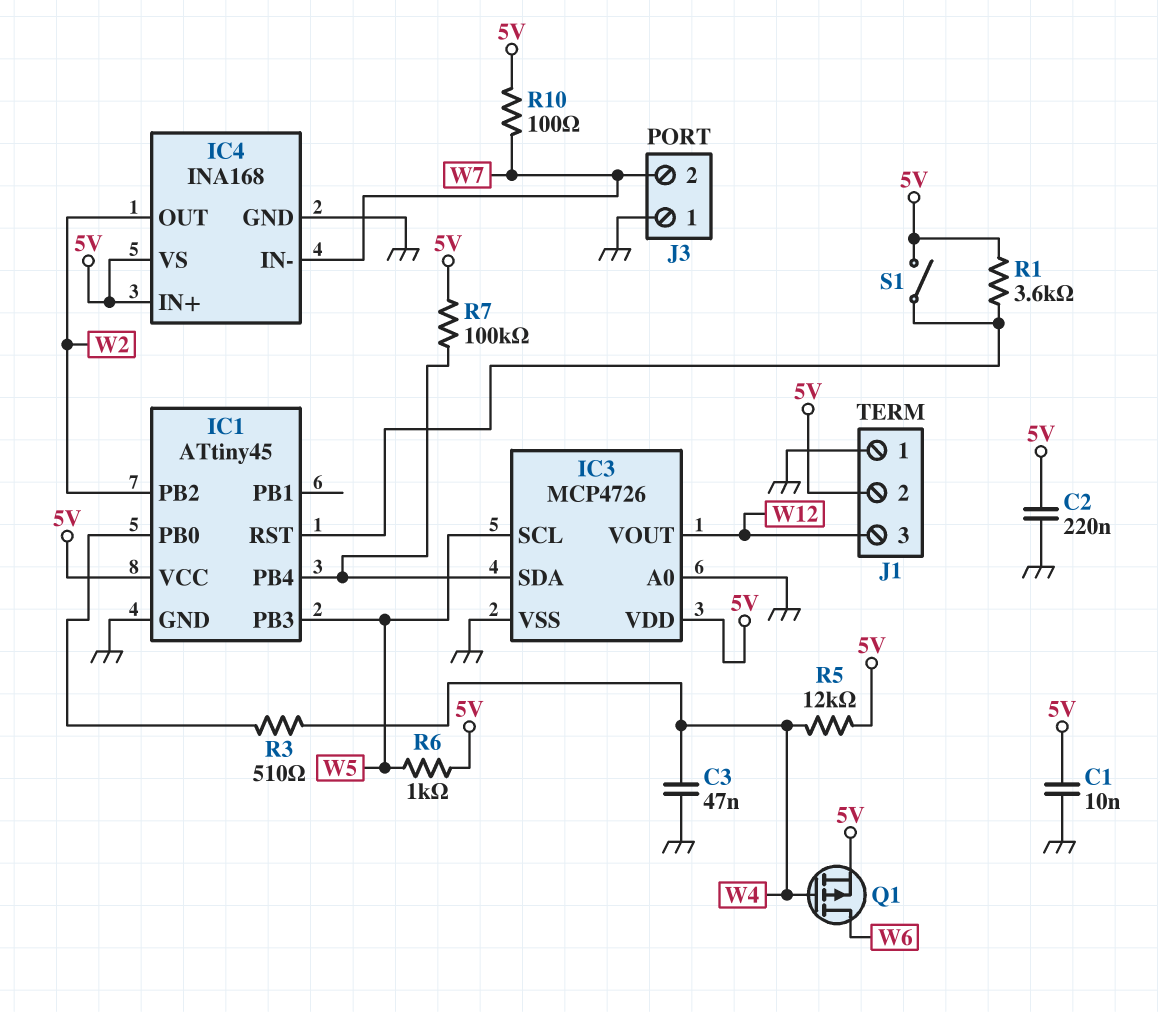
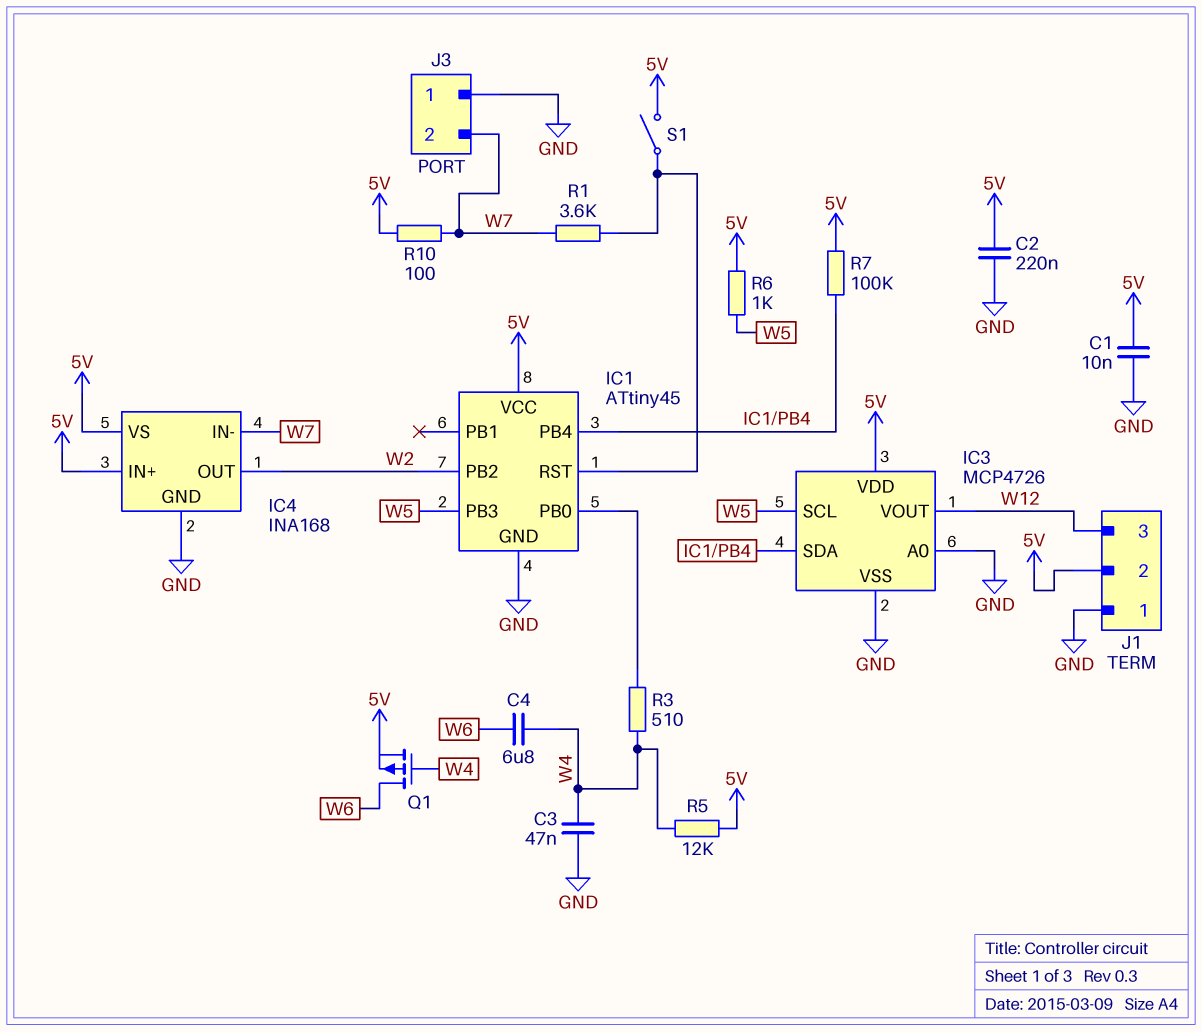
C4: none -> 6.8uF (W4, W6)
R1: 3.6k (5V, IC1/RST) -> 3.6k (IC1/RST, W7)

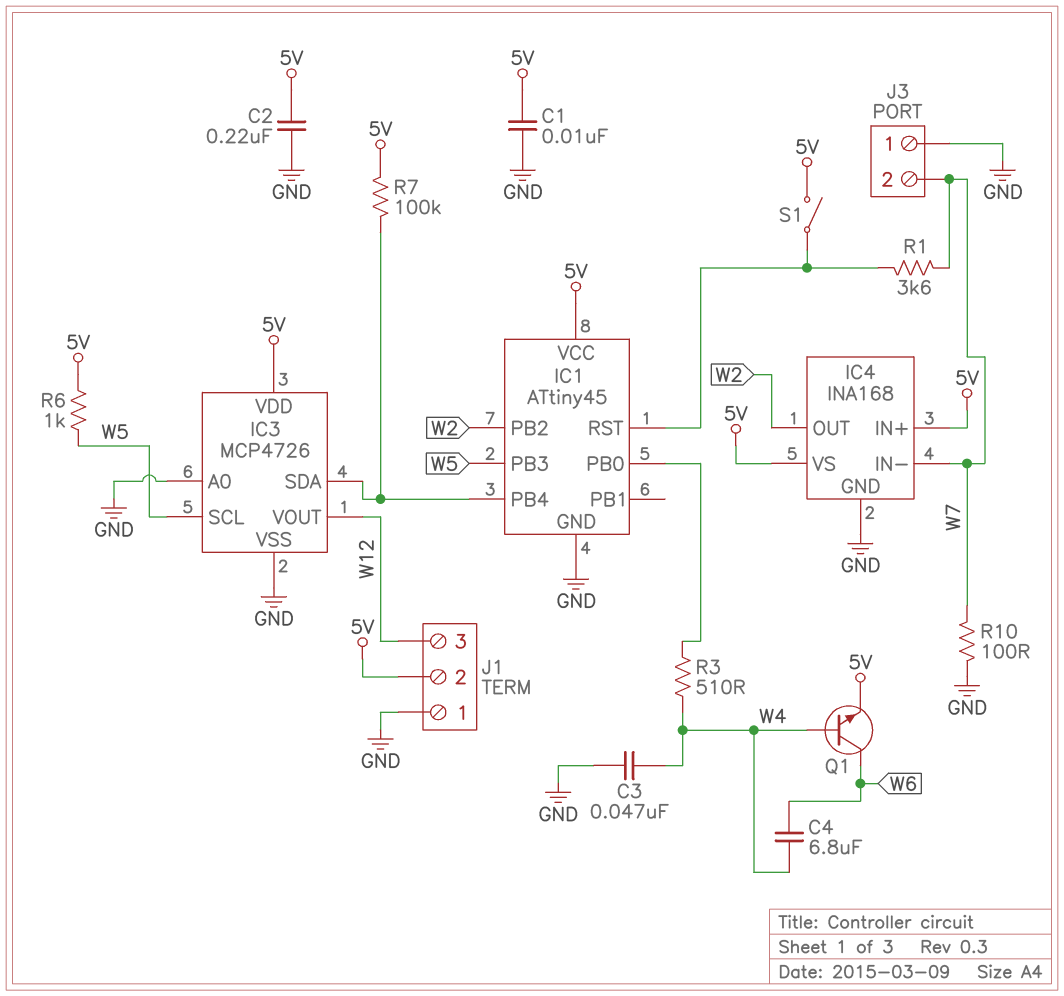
Q1: PMOS (G W4, D W6, S 5V) -> NPN (B W4, C W6, E 5V)
R5: 12k (5V, W4) -> none
R10: 100 (5V, W7) -> 100 (GND, W7)

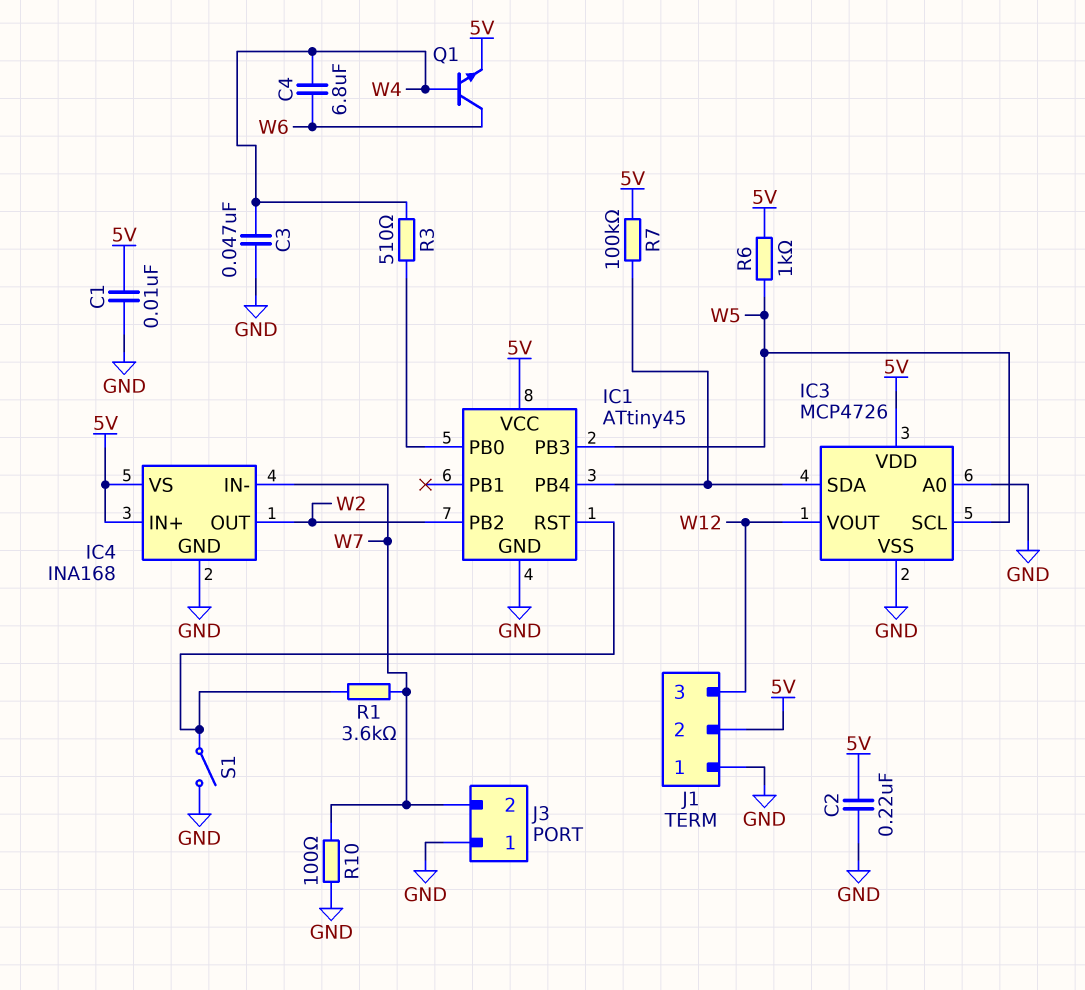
S1: switch (5V, IC1/RST) -> switch (GND, IC1/RST)

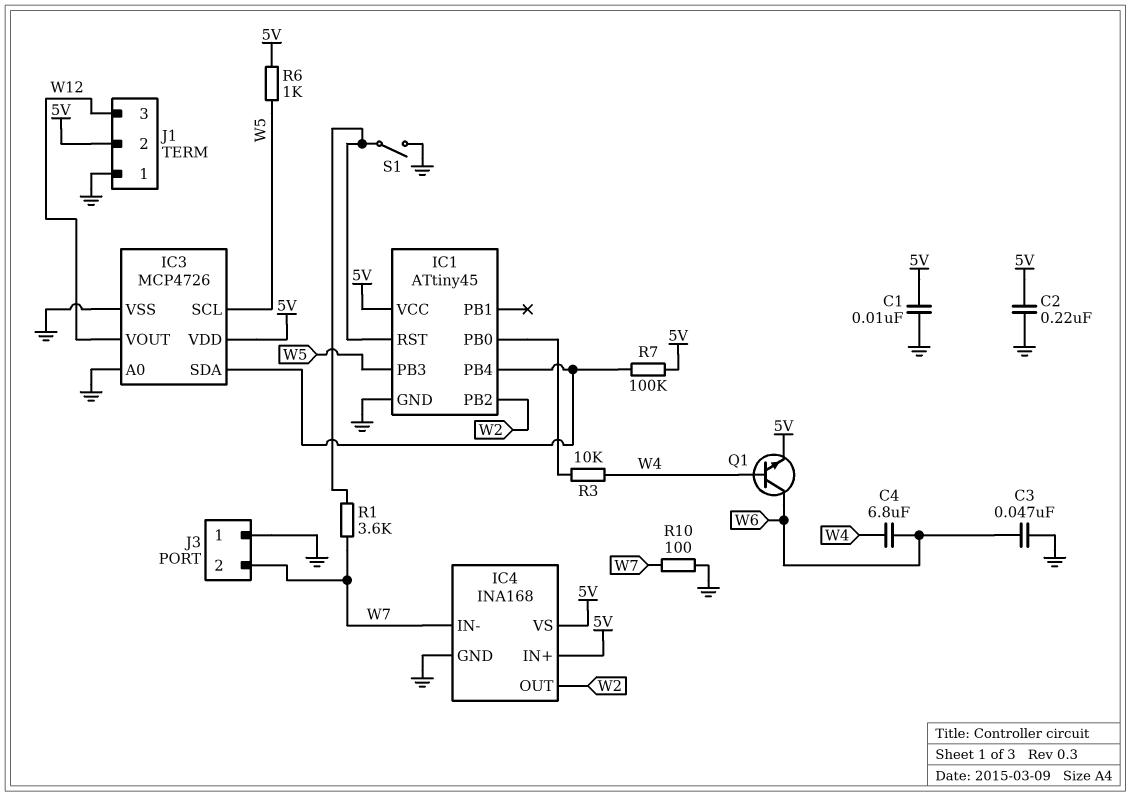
C3: 47nF (GND, W4) -> 47nF (GND, W6)
R3: 510 (IC1/PB0, W4) -> 10k (IC1/PB0, W4)

